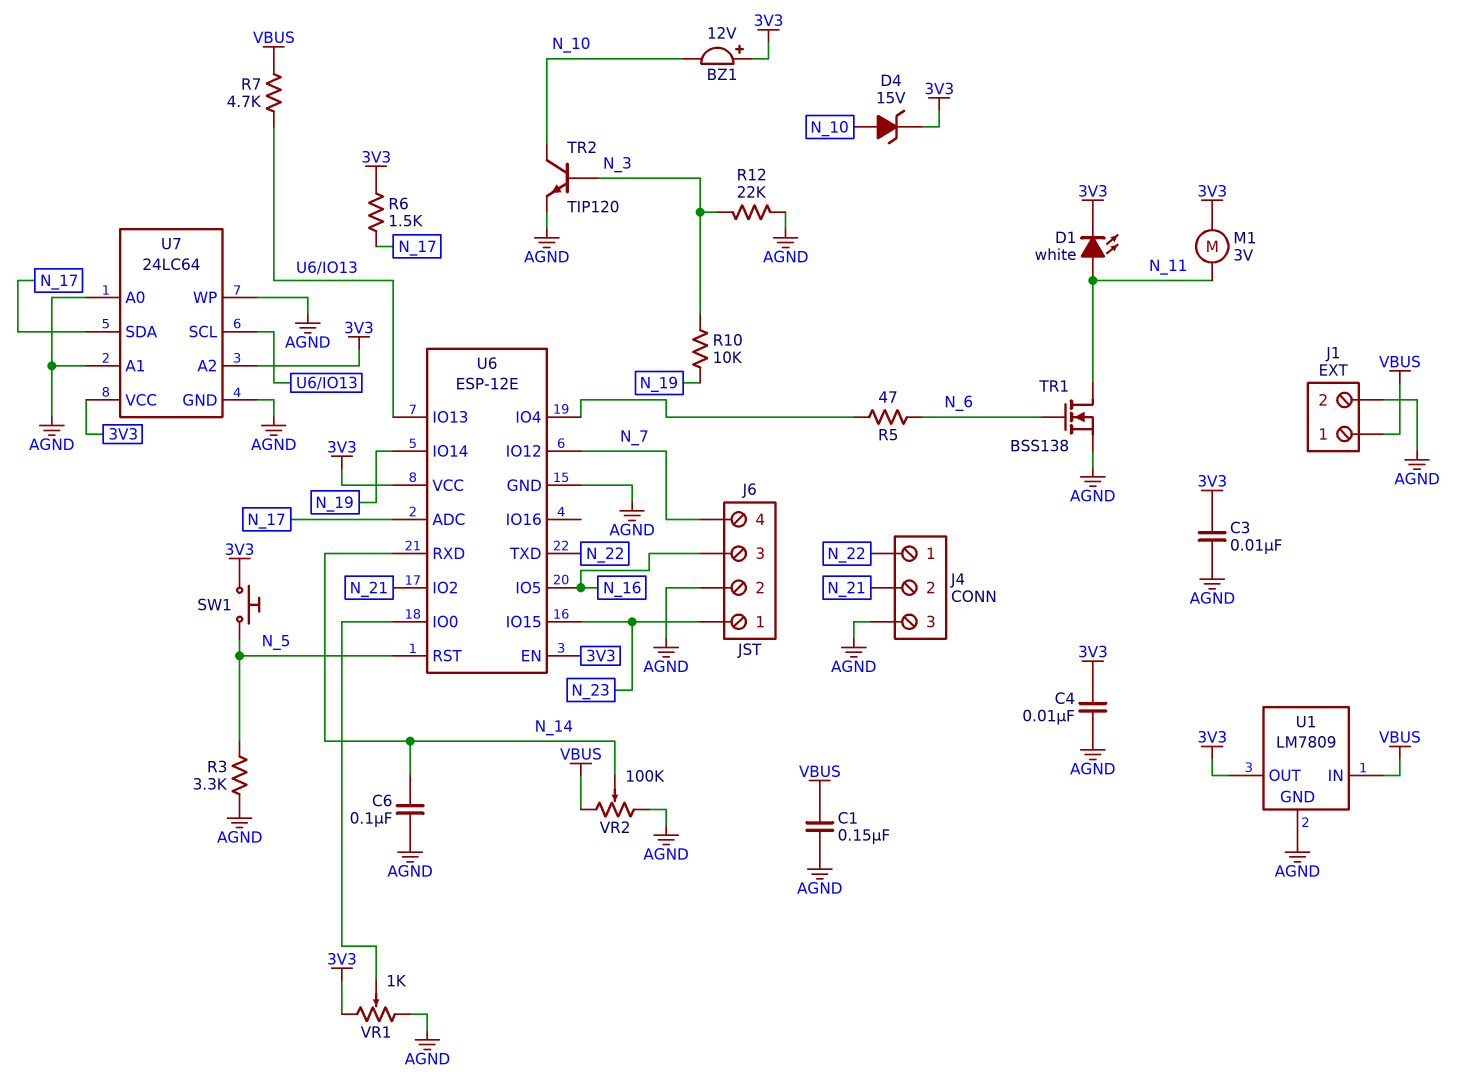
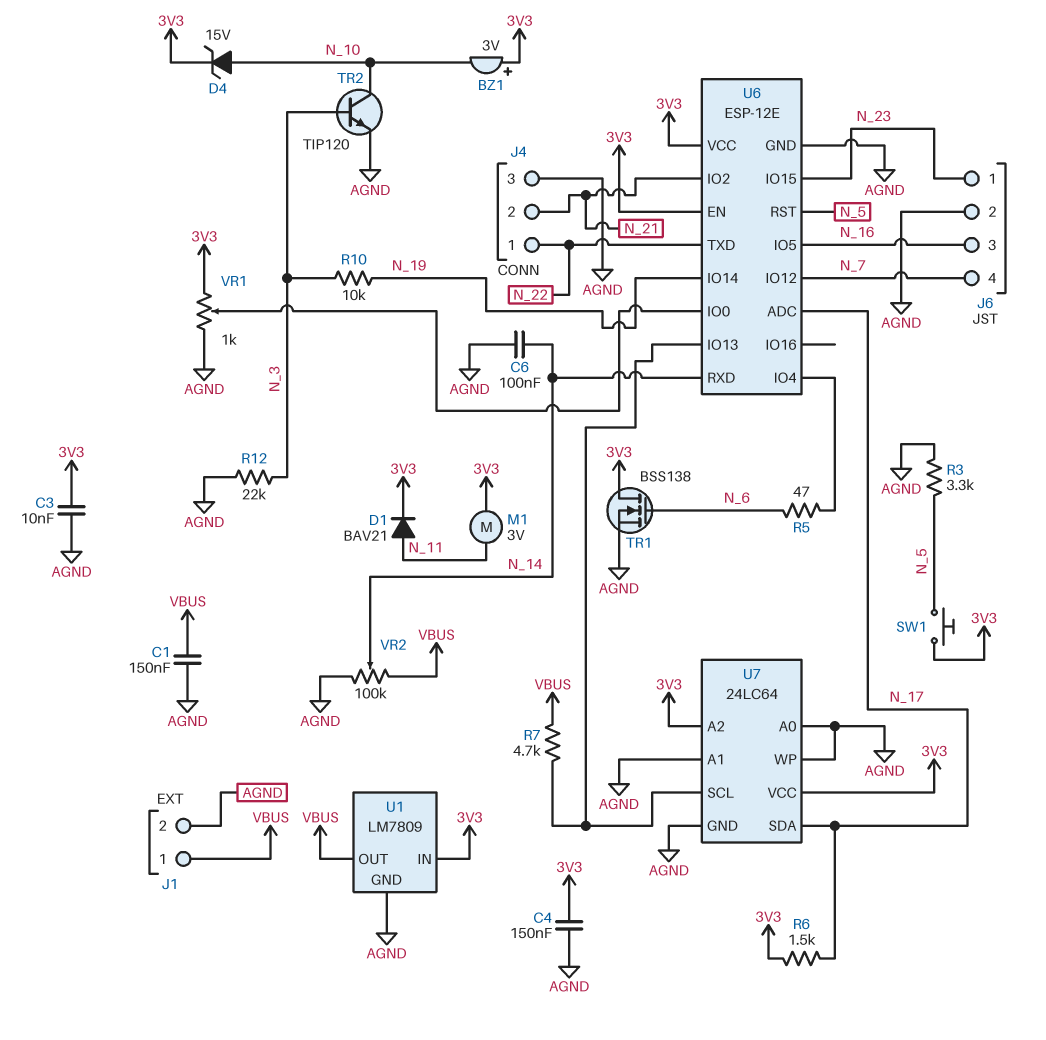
BZ1: buzzer 12V (plus 3V3, minus N_10) -> buzzer 3V (plus 3V3, minus N_10)
C4: 10nF (3V3, AGND) -> 150nF (3V3, AGND)
D1: LED white (A N_11, K 3V3) -> diode BAV21 (A N_11, K 3V3)
TR1: NMOS BSS138 (G N_6, D N_11, S AGND) -> NMOS BSS138 (G N_6, D 3V3, S AGND)
U1 pin IN: VBUS -> 3V3
U1 pin OUT: 3V3 -> VBUS

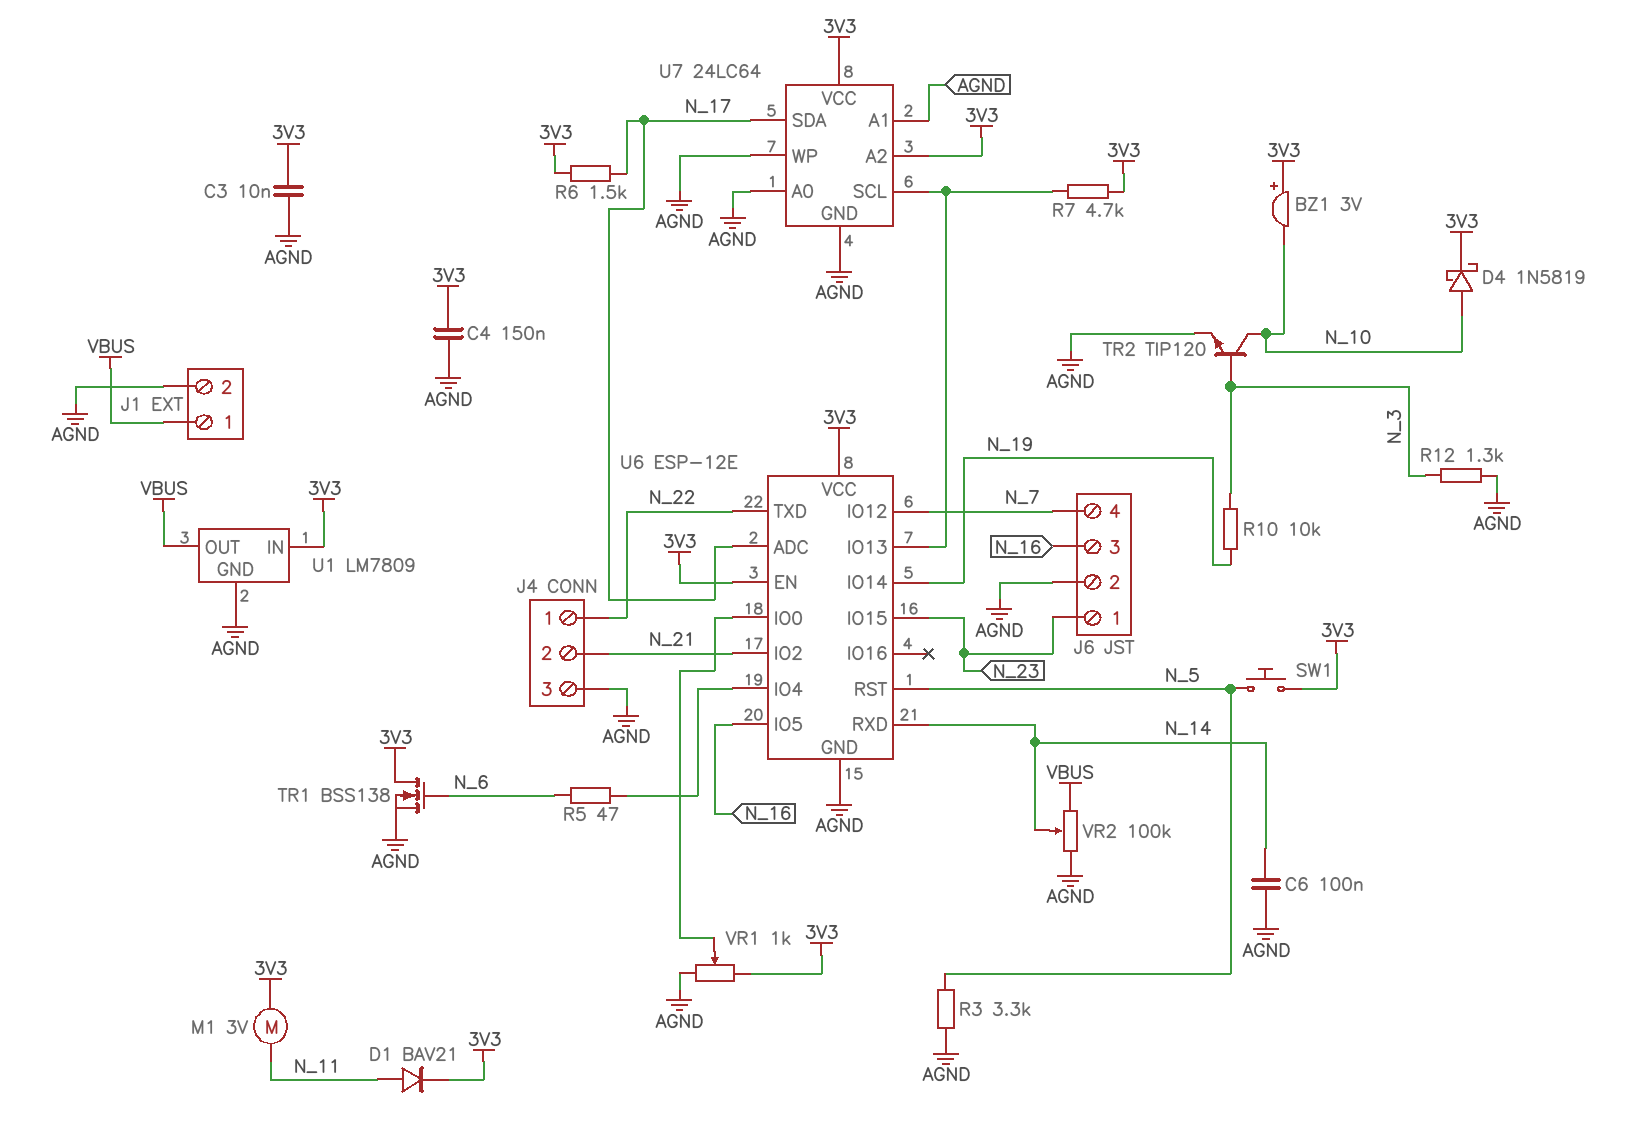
C1: 150nF (AGND, VBUS) -> none
D4: zener 15V (A N_10, K 3V3) -> schottky 1N5819 (A N_10, K 3V3)
R7: 4.7k (U6/IO13, VBUS) -> 4.7k (3V3, U6/IO13)
R12: 22k (AGND, N_3) -> 1.3k (AGND, N_3)

